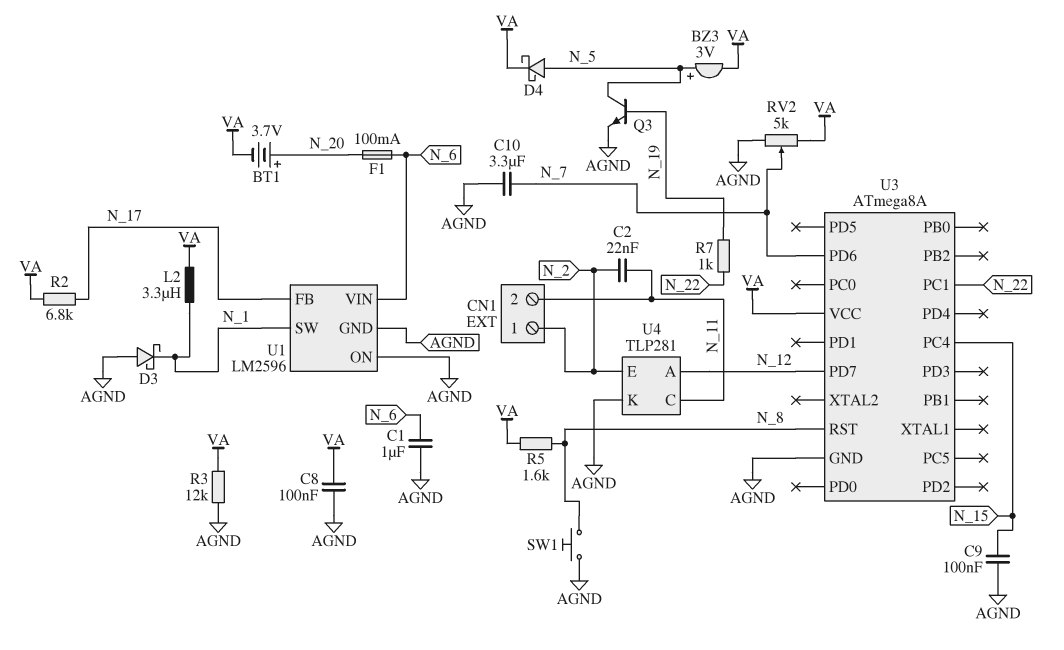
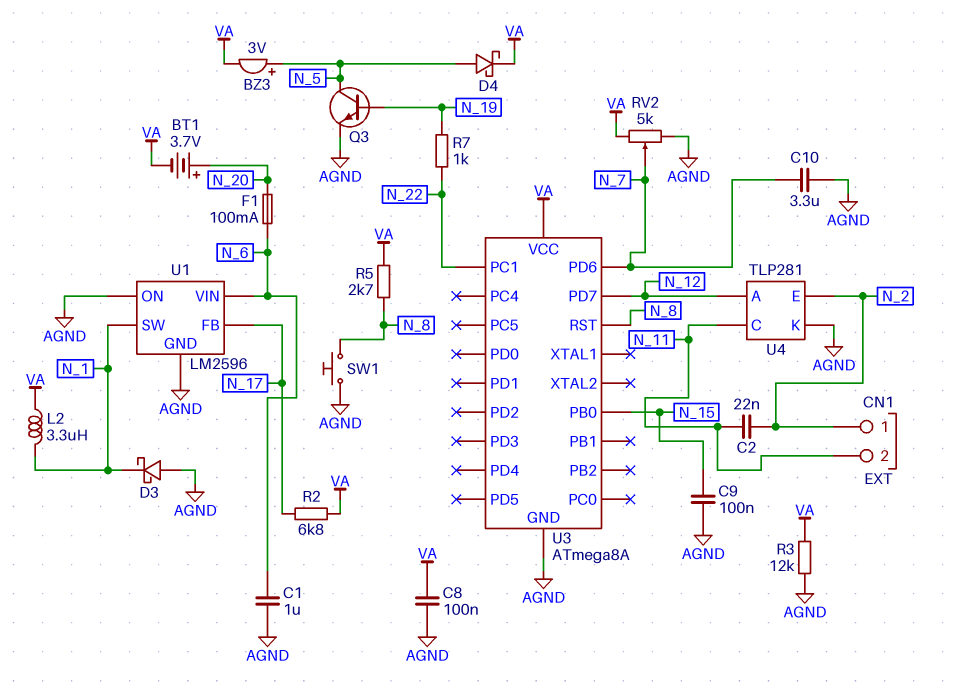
R5: 1.6k (N_8, VA) -> 2.7k (N_8, VA)
U3 pin PB0: none -> N_15
U3 pin PC4: N_15 -> none

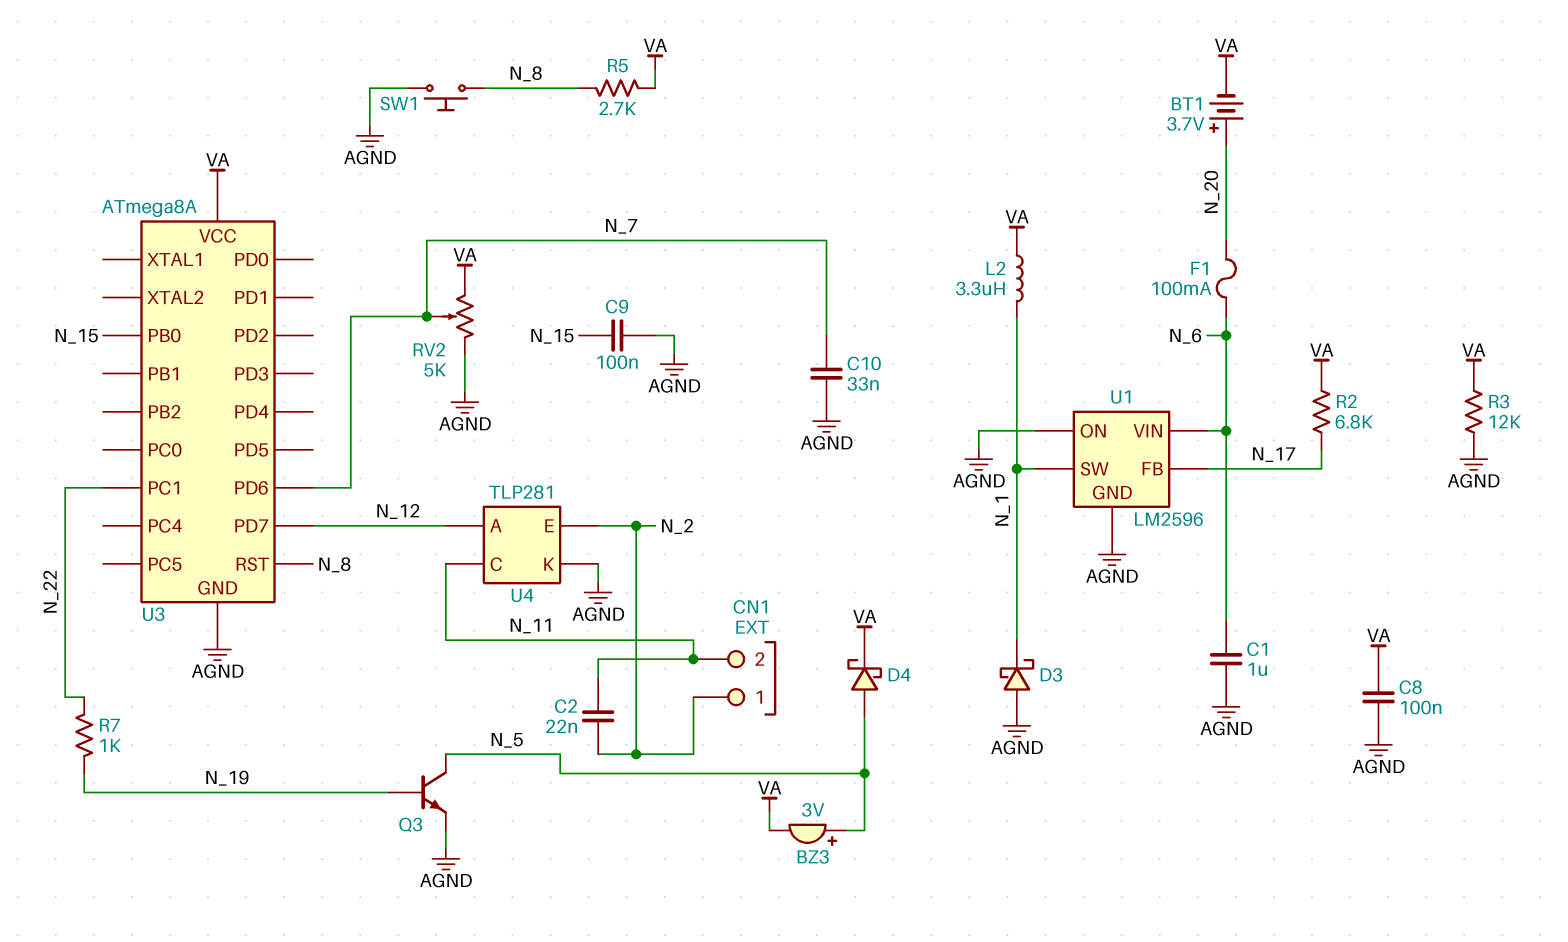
C10: 3.3uF (AGND, N_7) -> 33nF (AGND, N_7)

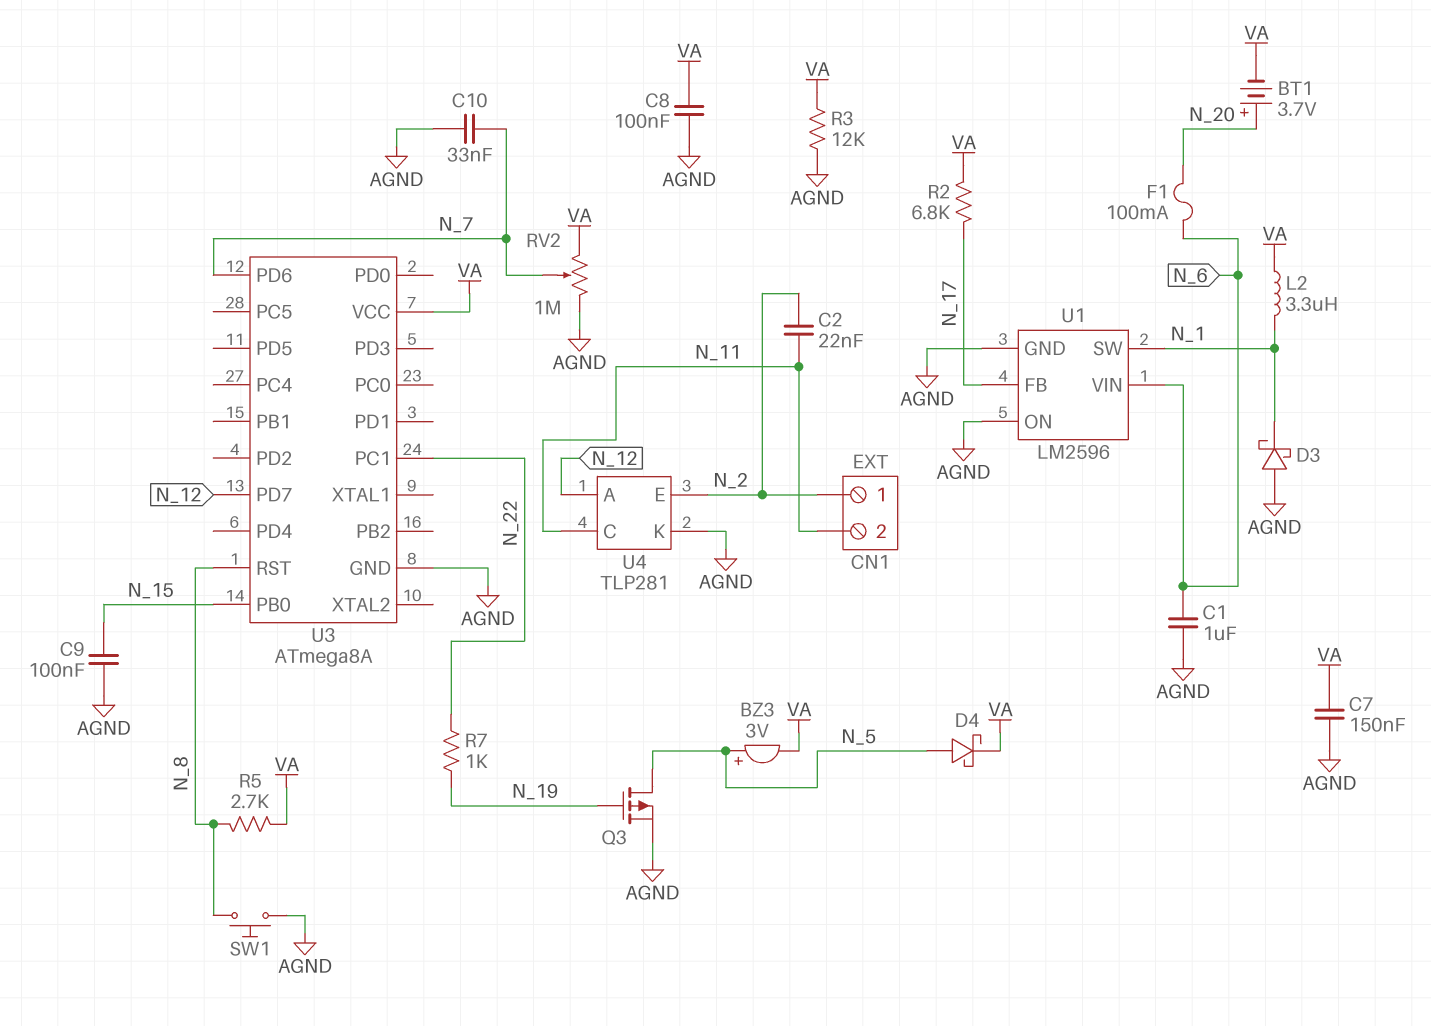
C7: none -> 150nF (AGND, VA)
Q3: NPN (B N_19, C N_5, E AGND) -> PMOS (G N_19, D N_5, S AGND)
RV2: 5k (AGND, VA, wiper N_7) -> 1M (AGND, VA, wiper N_7)

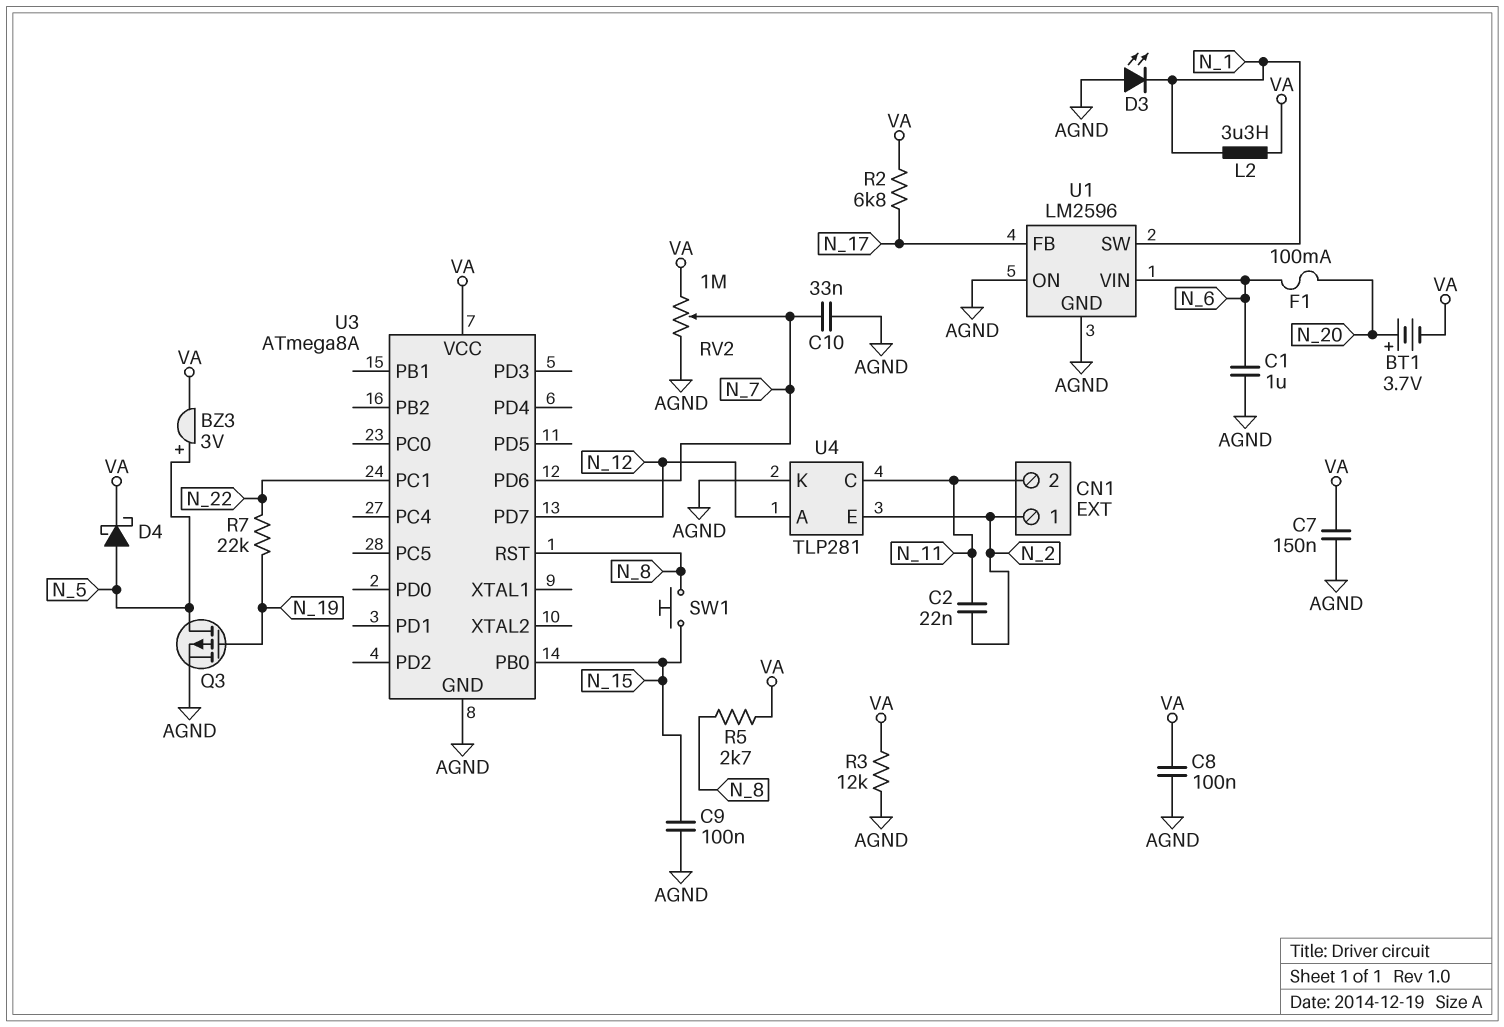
D3: schottky (A AGND, K N_1) -> LED (A AGND, K N_1)
R7: 1k (N_19, N_22) -> 22k (N_19, N_22)
SW1: button (AGND, N_8) -> button (N_8, N_15)

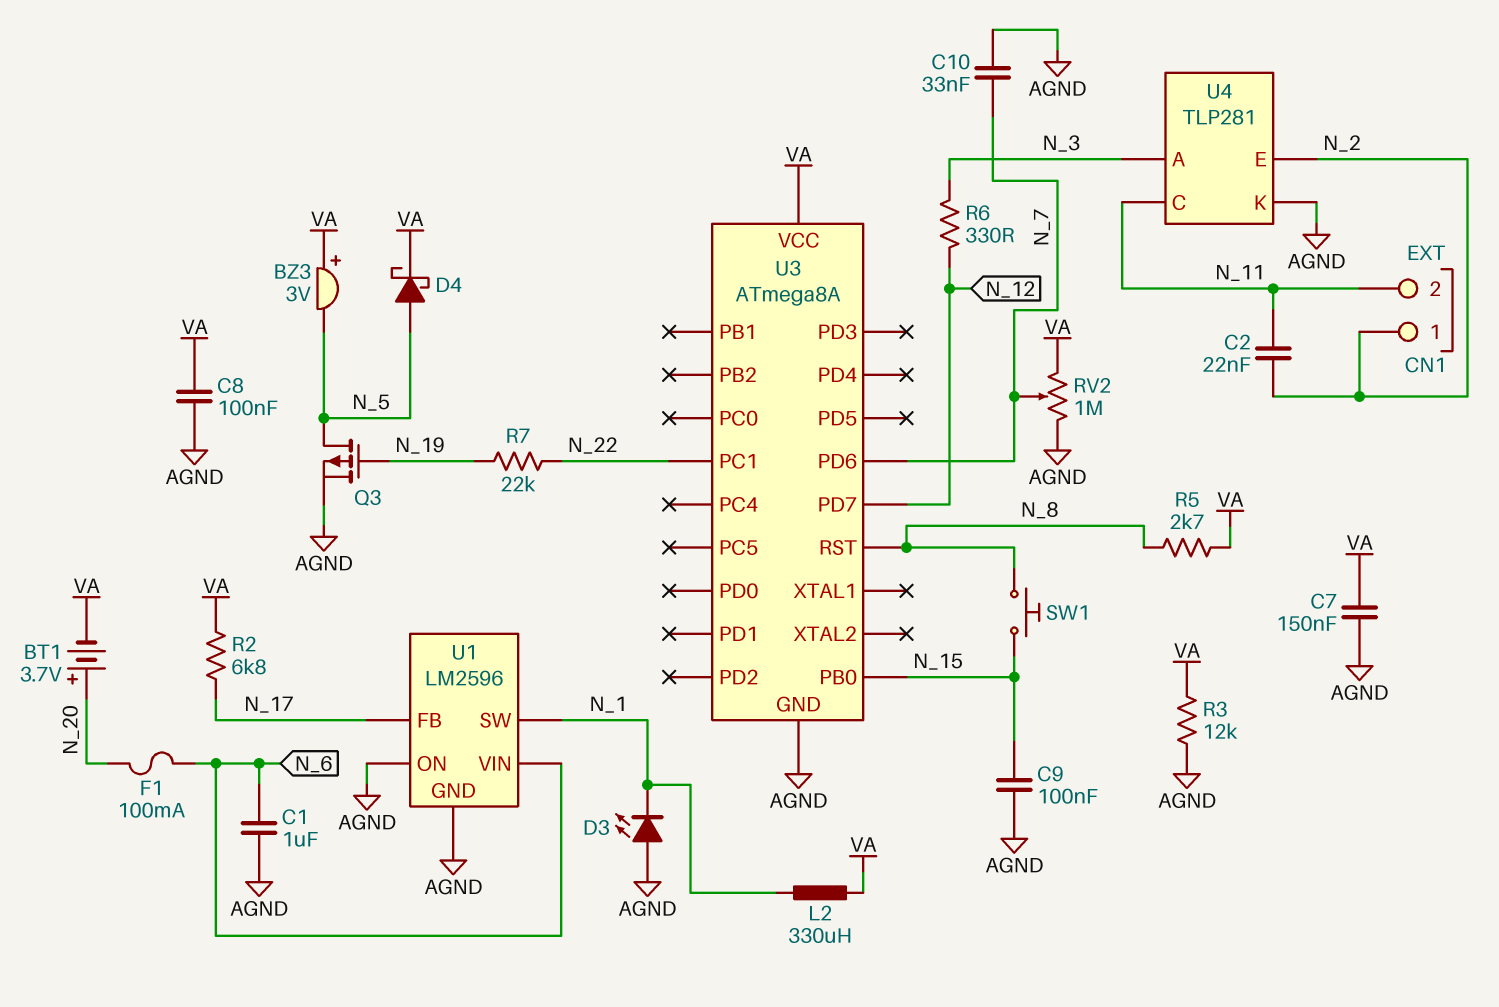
BZ3: buzzer 3V (plus N_5, minus VA) -> buzzer 3V (plus VA, minus N_5)
L2: 3.3uH (N_1, VA) -> 330uH (N_1, VA)
R6: none -> 330 (N_3, N_12)
U4 pin A: N_12 -> N_3

